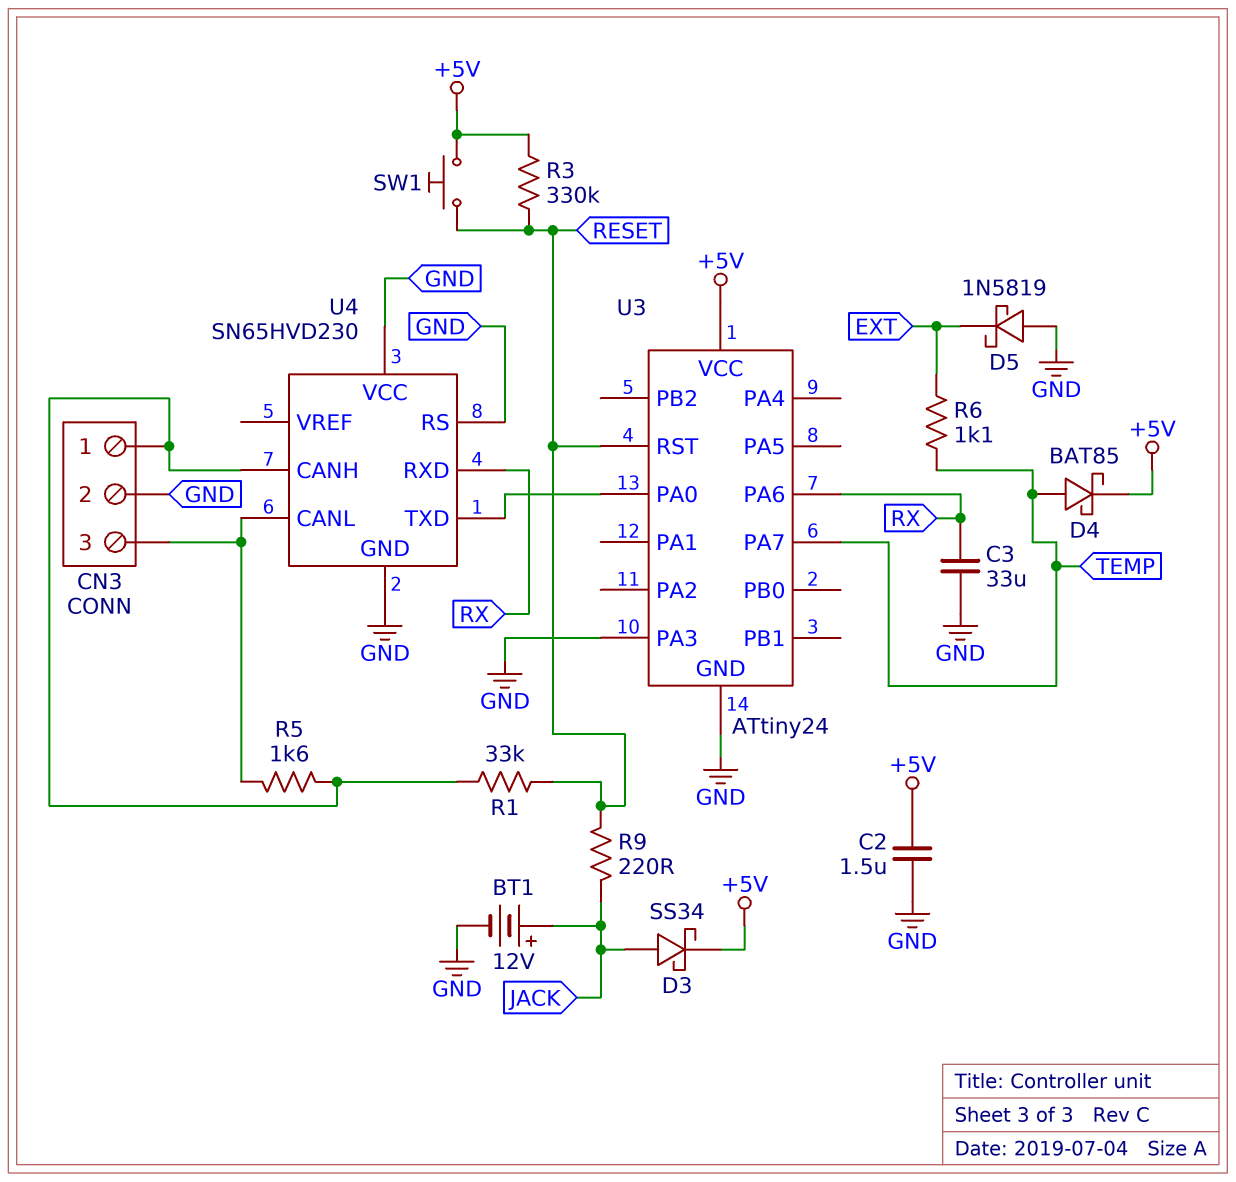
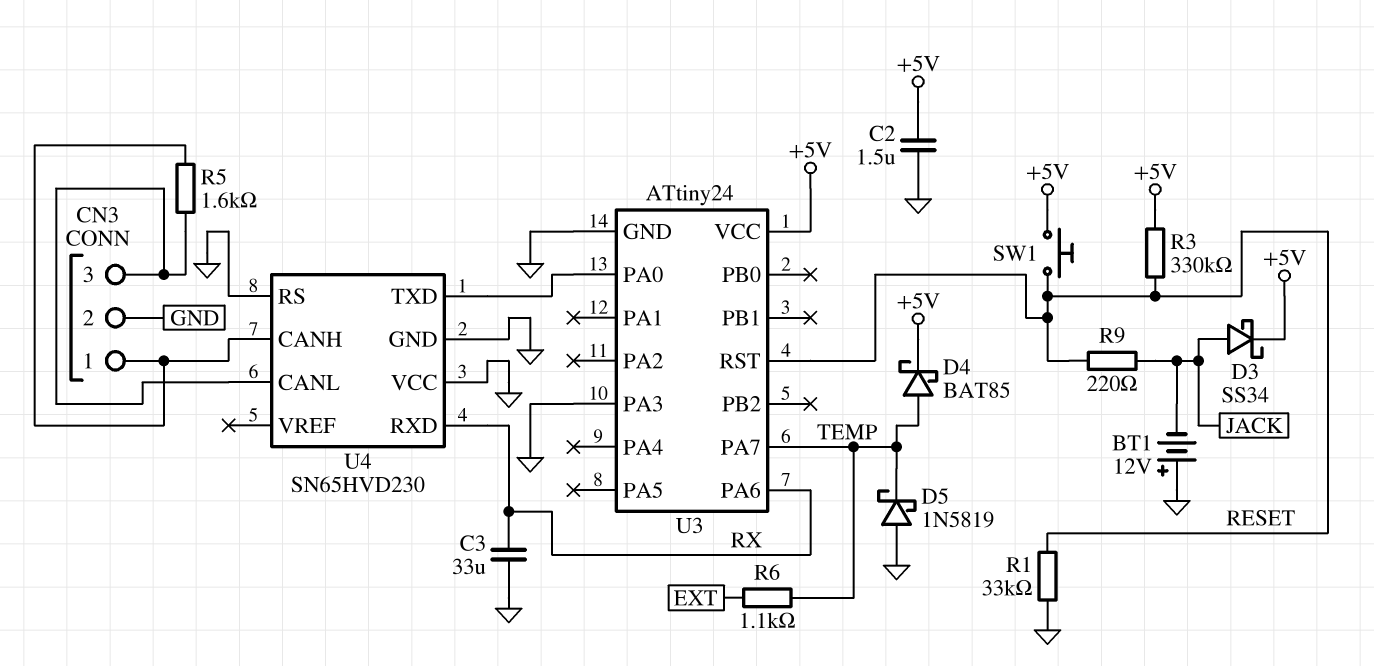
BT1: 12V (plus JACK, minus GND) -> 12V (plus GND, minus JACK)
D5: schottky 1N5819 (A GND, K EXT) -> schottky 1N5819 (A GND, K TEMP)
R1: 33k (CN3/1, RESET) -> 33k (GND, RESET)

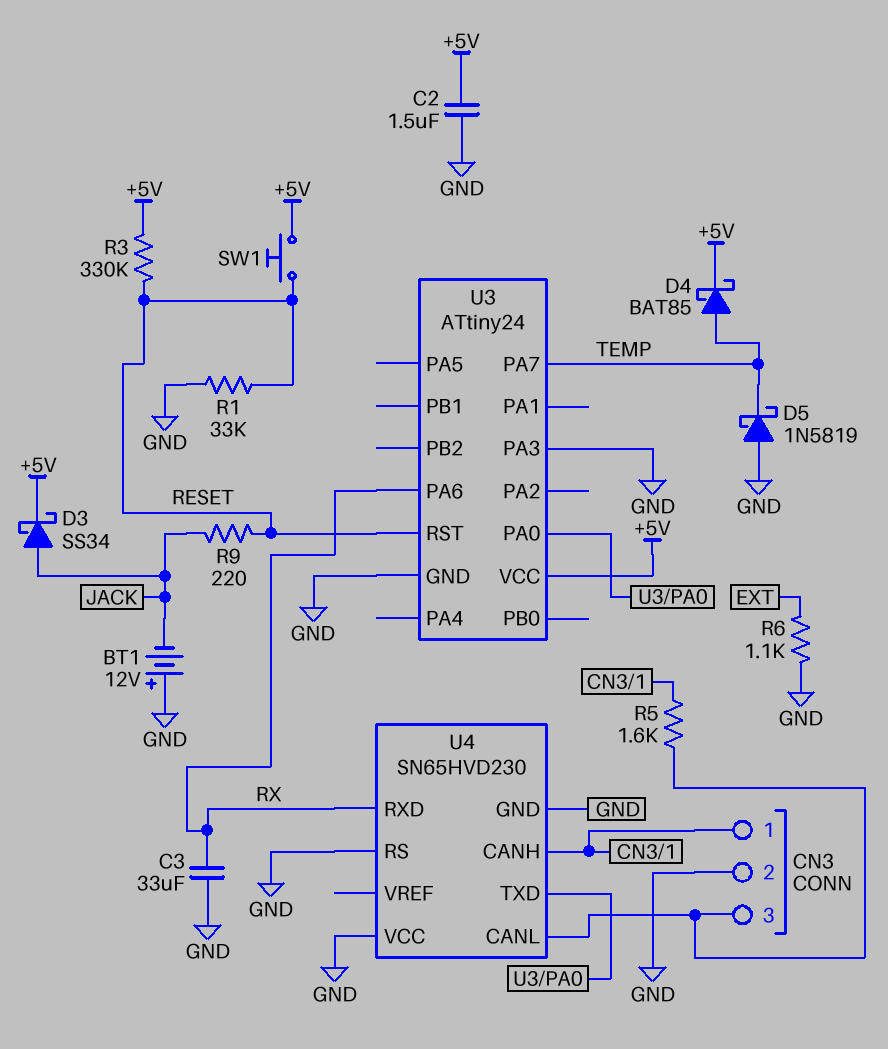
R6: 1.1k (EXT, TEMP) -> 1.1k (EXT, GND)

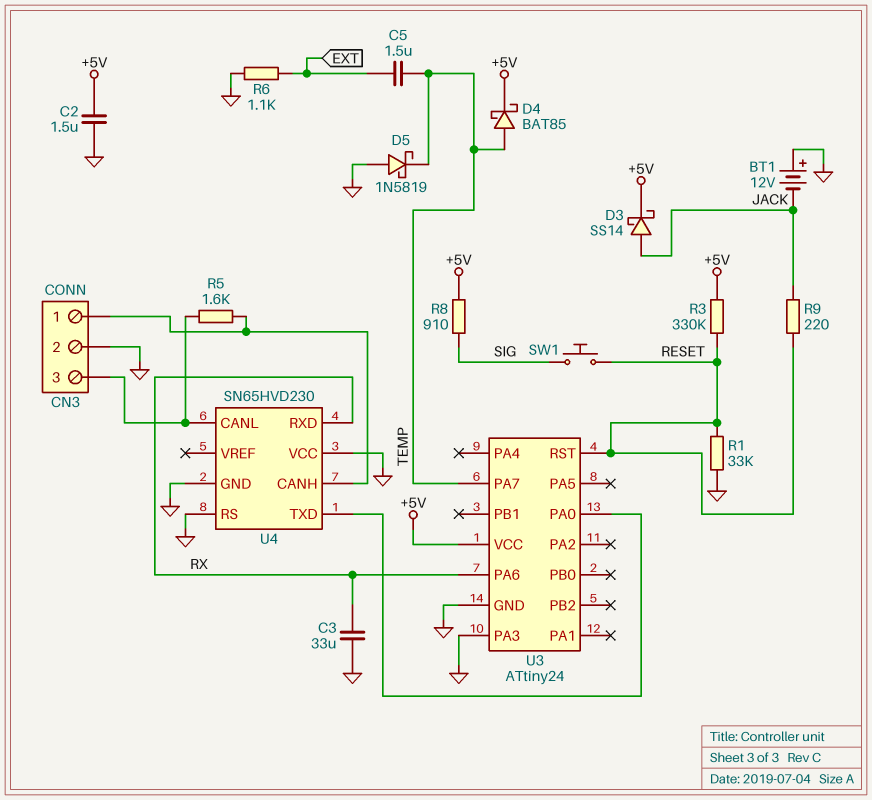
C5: none -> 1.5uF (EXT, TEMP)
D3: schottky SS34 (A JACK, K +5V) -> schottky SS14 (A JACK, K +5V)
R8: none -> 910 (+5V, SIG)
SW1: button (+5V, RESET) -> button (RESET, SIG)

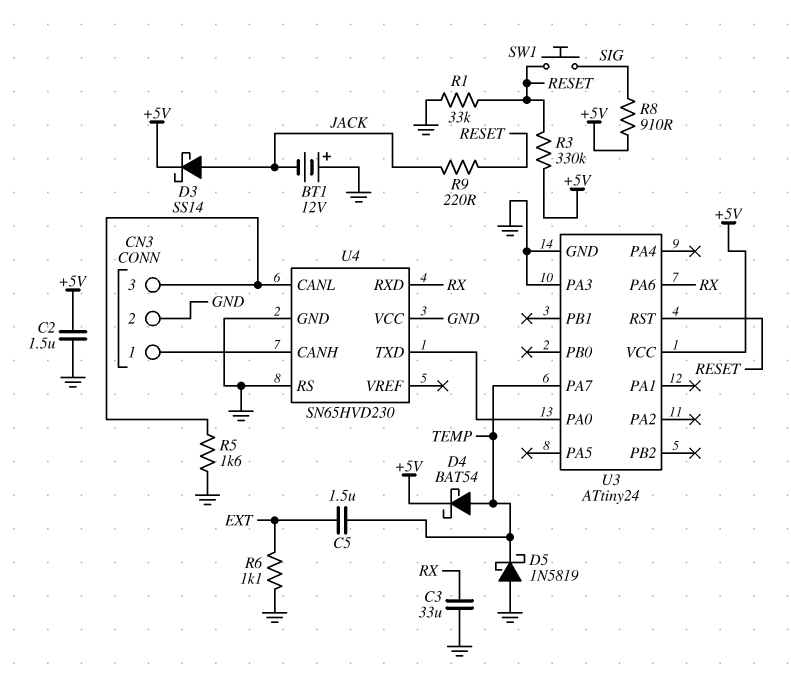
D4: schottky BAT85 (A TEMP, K +5V) -> schottky BAT54 (A TEMP, K +5V)
R5: 1.6k (CN3/1, CN3/3) -> 1.6k (CN3/3, GND)

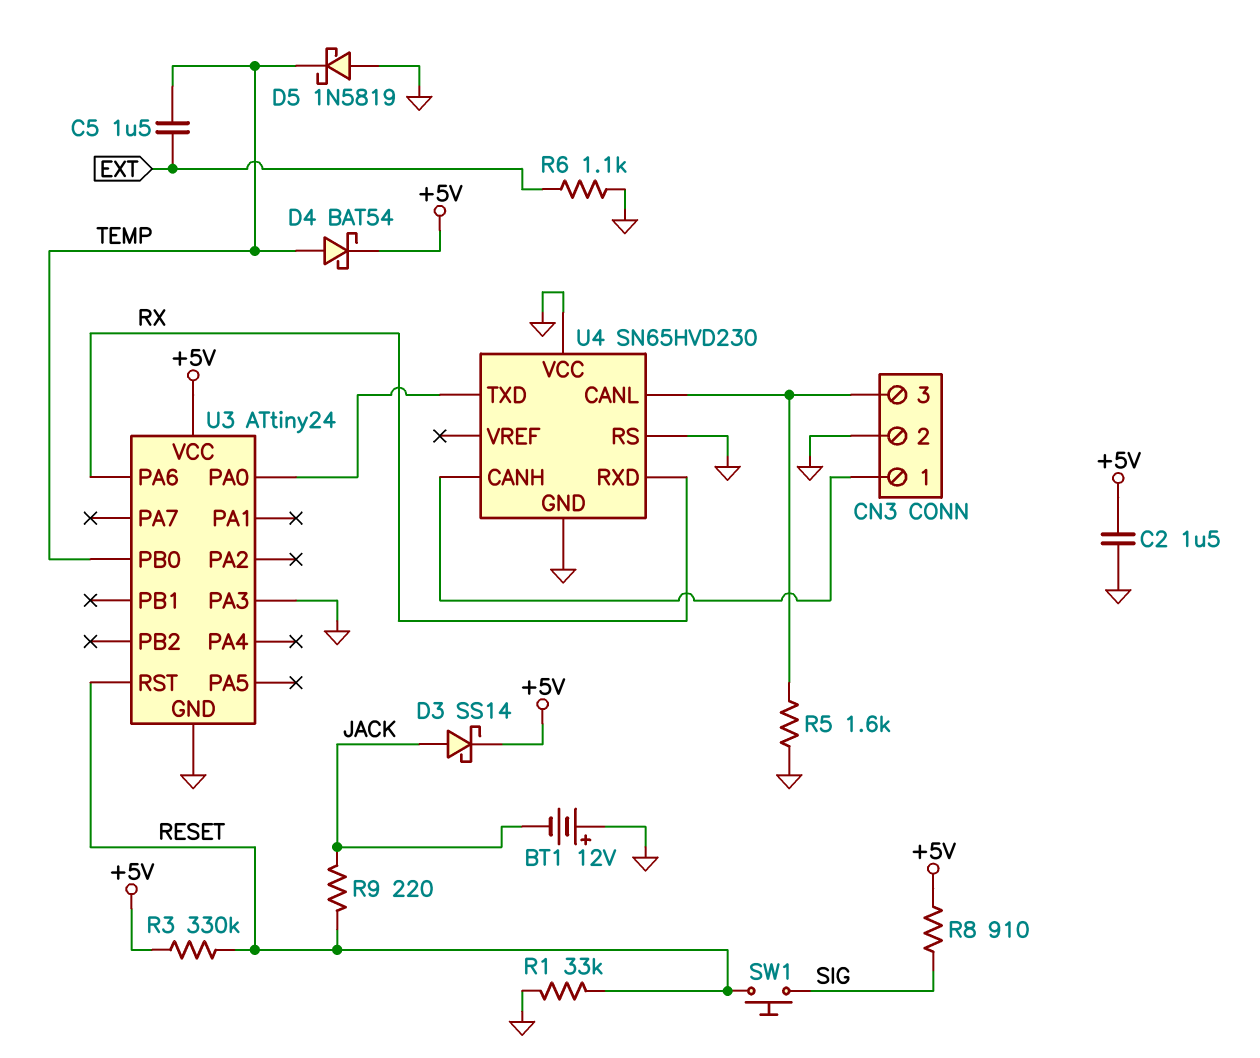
C3: 33uF (GND, RX) -> none
U3 pin PA7: TEMP -> none
U3 pin PB0: none -> TEMP

